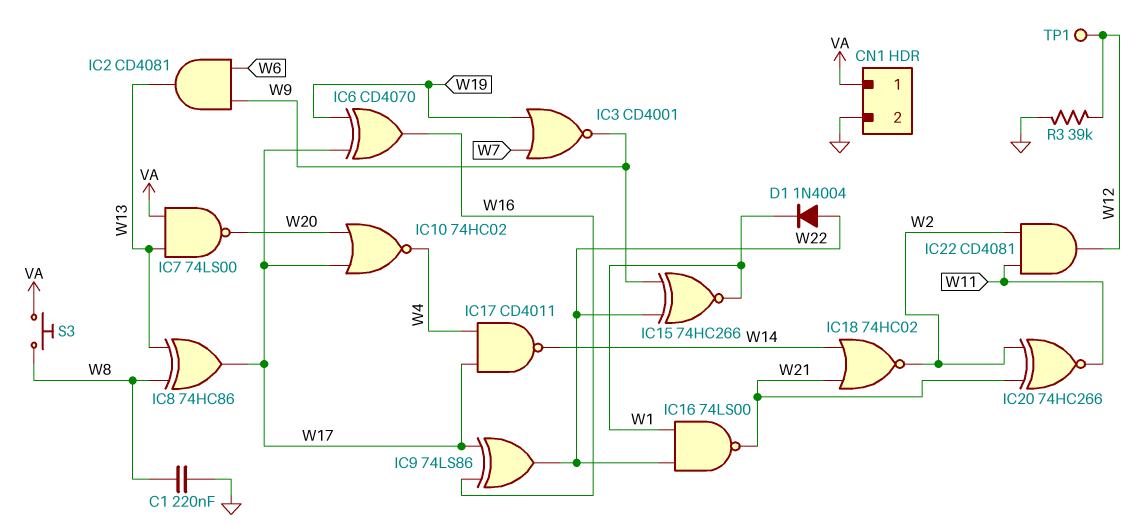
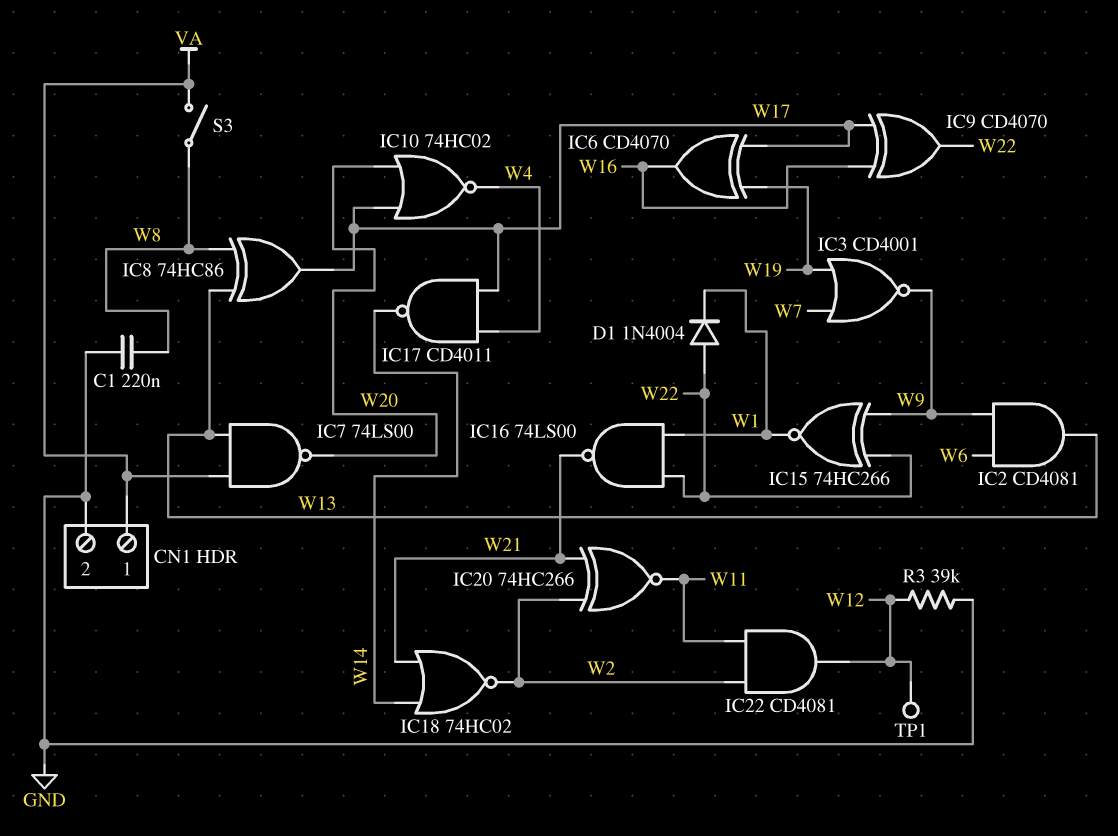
IC9: XOR 74LS86 (in W16, in W17, out W22) -> XOR CD4070 (in W16, in W17, out W22)
S3: button (VA, W8) -> switch (VA, W8)

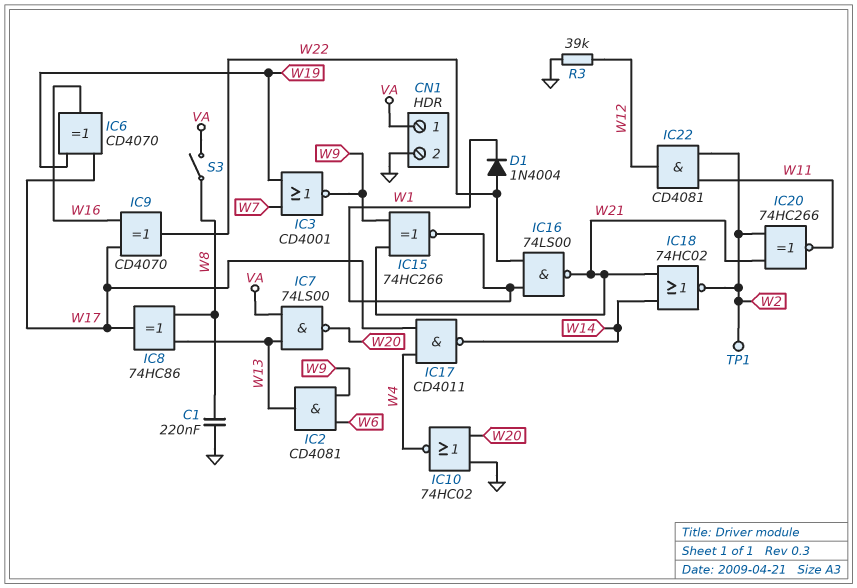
IC10: NOR 74HC02 (in W17, in W20, out W4) -> NOR 74HC02 (in GND, in W20, out W4)
IC15: XNOR 74HC266 (in W9, in W22, out W1) -> XNOR 74HC266 (in W9, in W21, out W1)
TP1: test point (W12) -> test point (W2)

